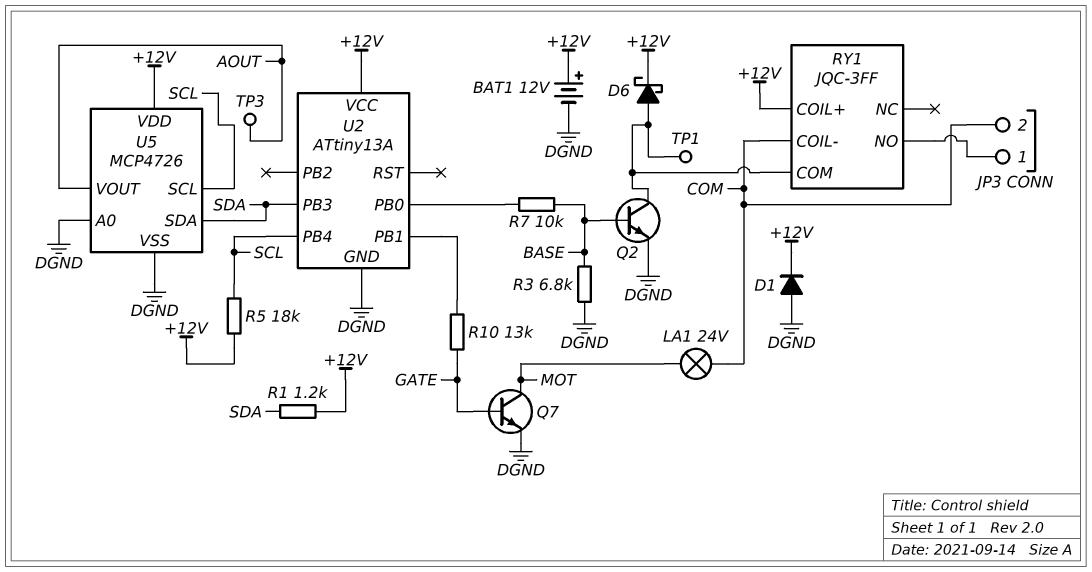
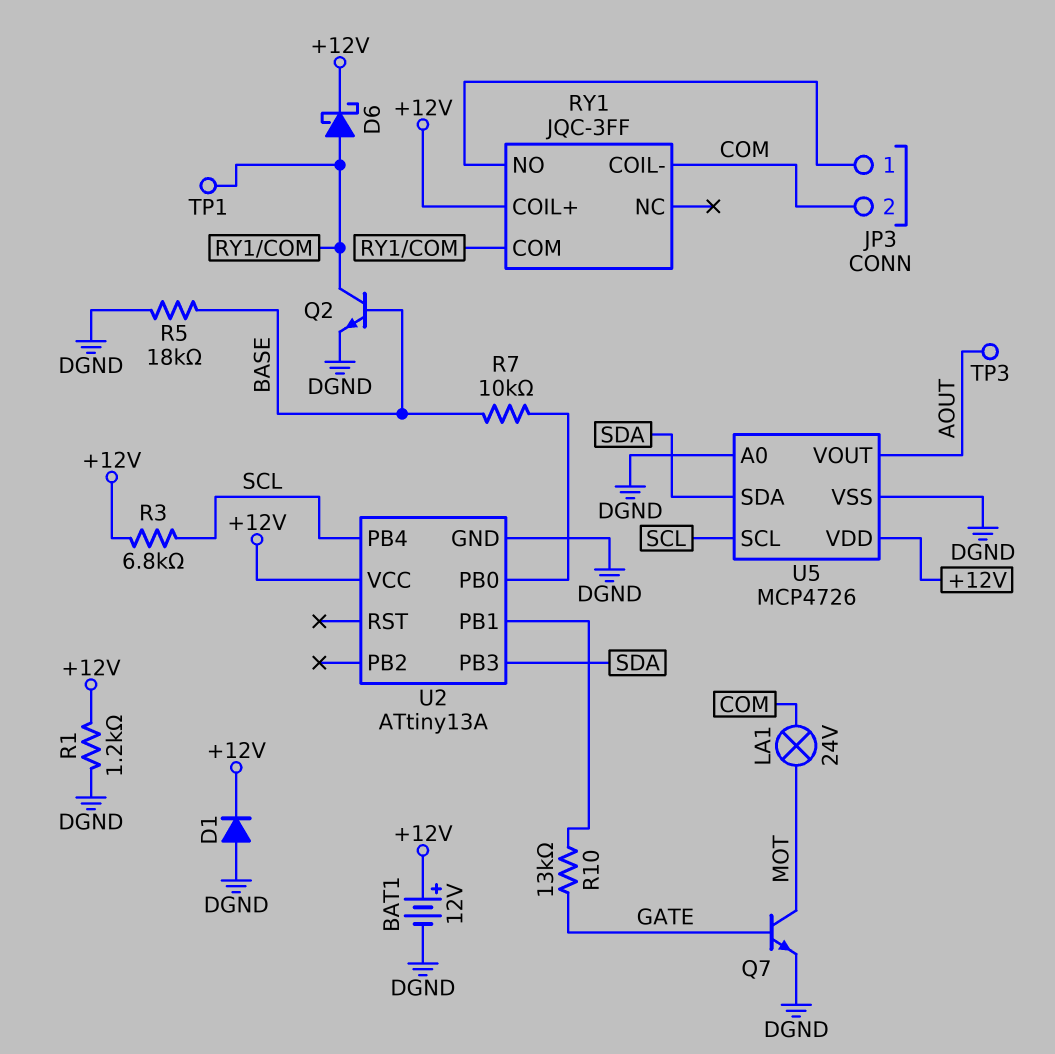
R1: 1.2k (+12V, SDA) -> 1.2k (+12V, DGND)
R3: 6.8k (BASE, DGND) -> 6.8k (+12V, SCL)
R5: 18k (+12V, SCL) -> 18k (BASE, DGND)

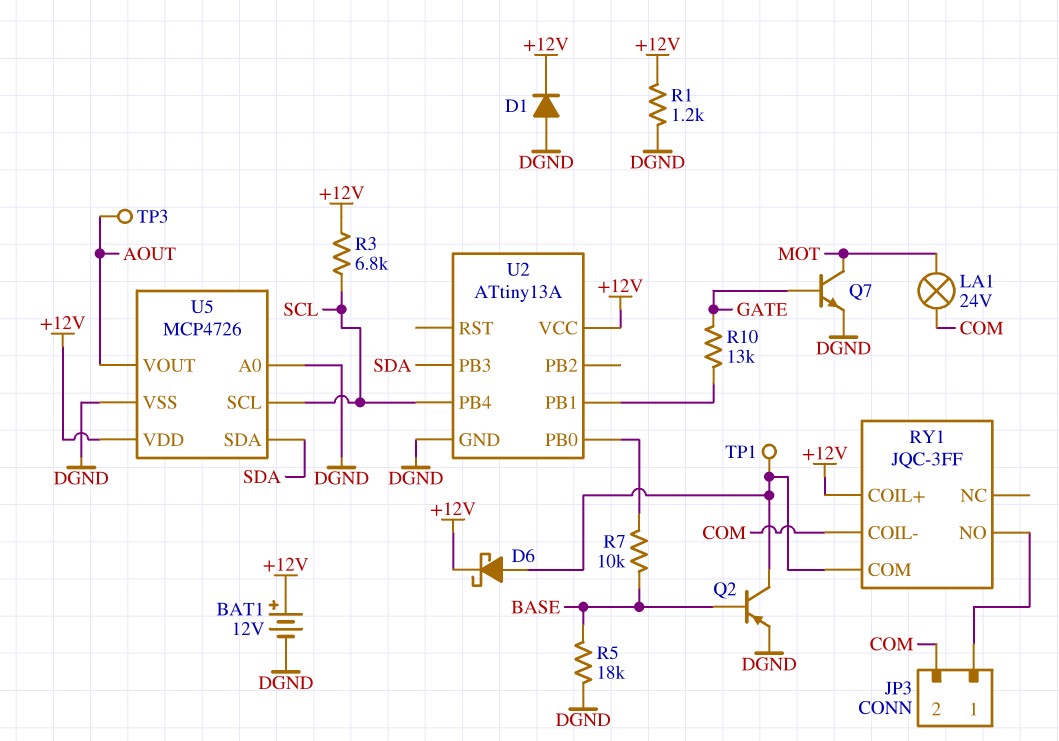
Q2: NPN (B BASE, C RY1/COM, E DGND) -> PNP (B BASE, C RY1/COM, E DGND)

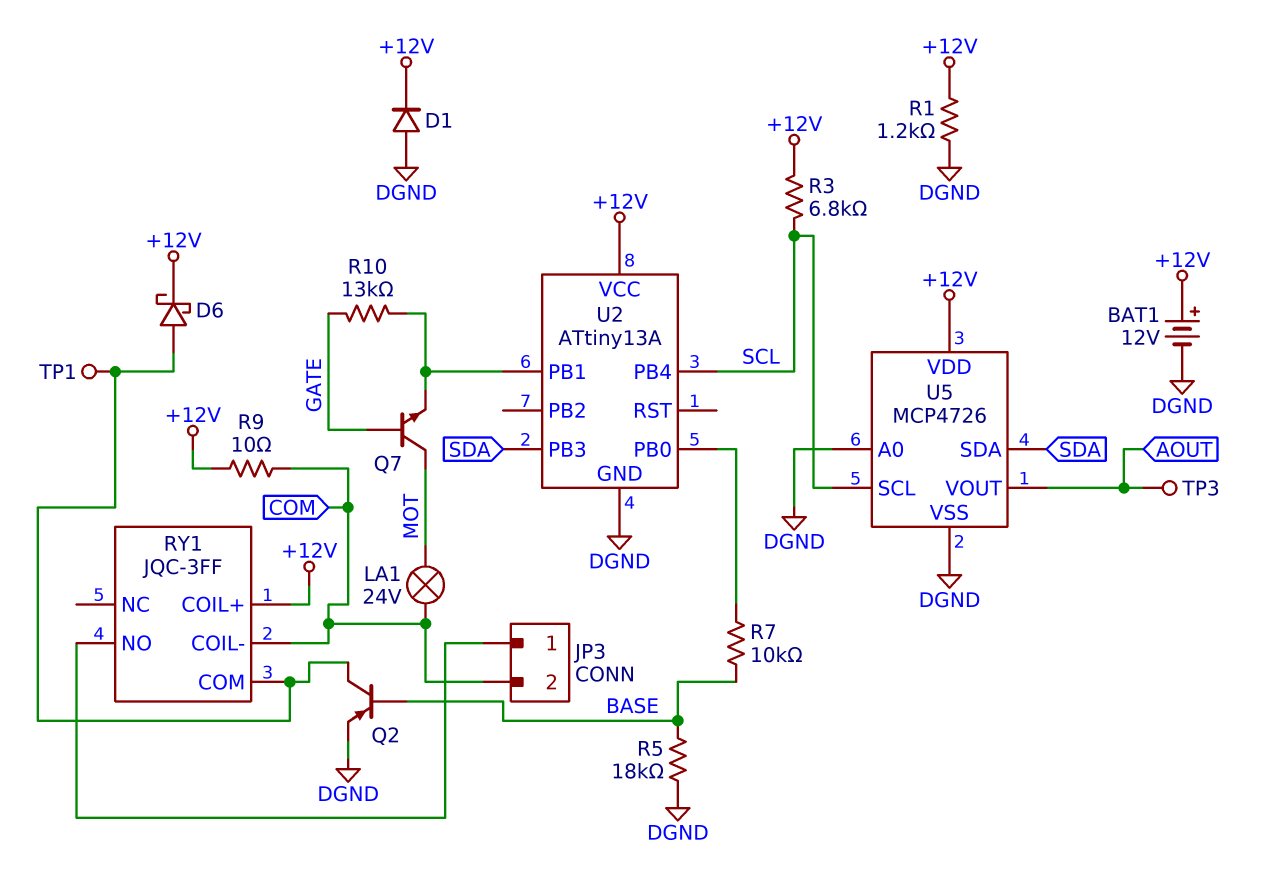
Q7: NPN (B GATE, C MOT, E DGND) -> NPN (B GATE, C MOT, E U2/PB1)
R9: none -> 10 (+12V, COM)

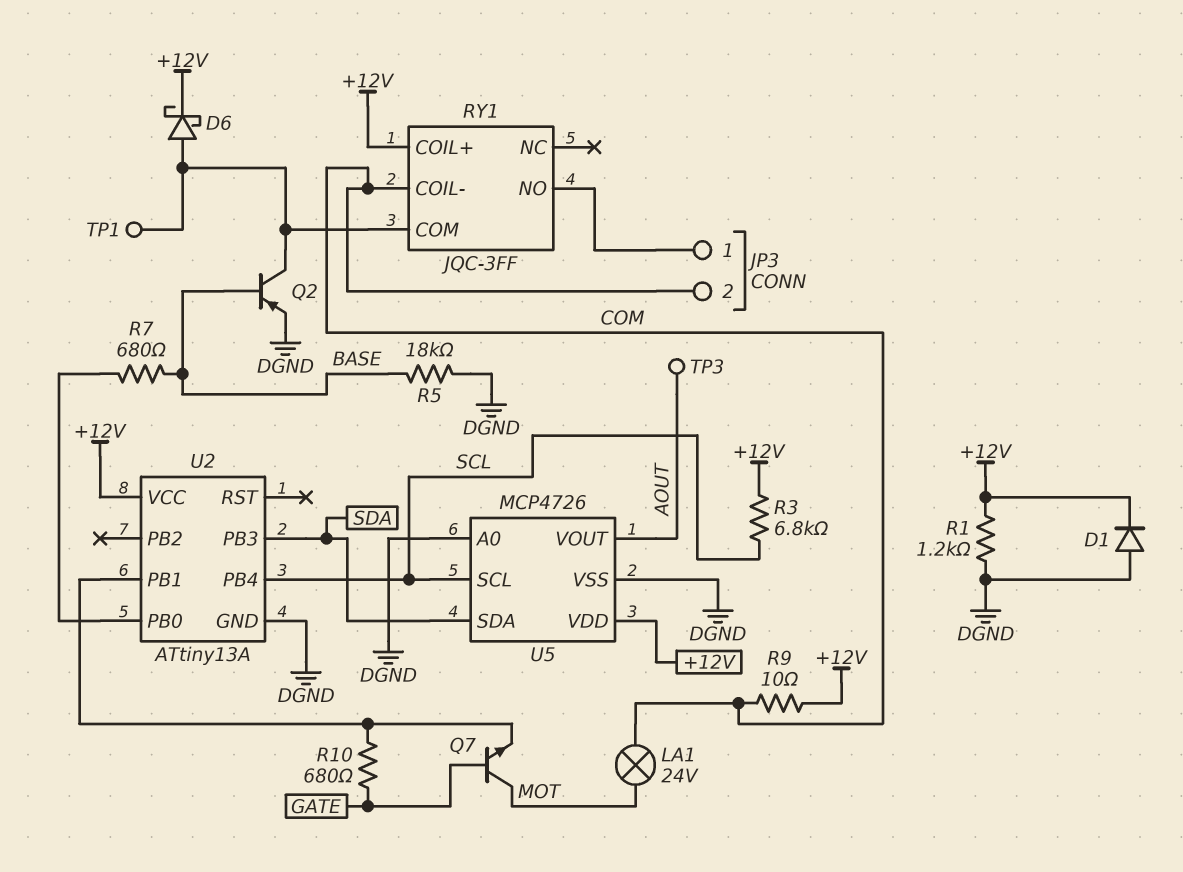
BAT1: 12V (plus +12V, minus DGND) -> none
R7: 10k (BASE, U2/PB0) -> 680 (BASE, U2/PB0)
R10: 13k (GATE, U2/PB1) -> 680 (GATE, U2/PB1)

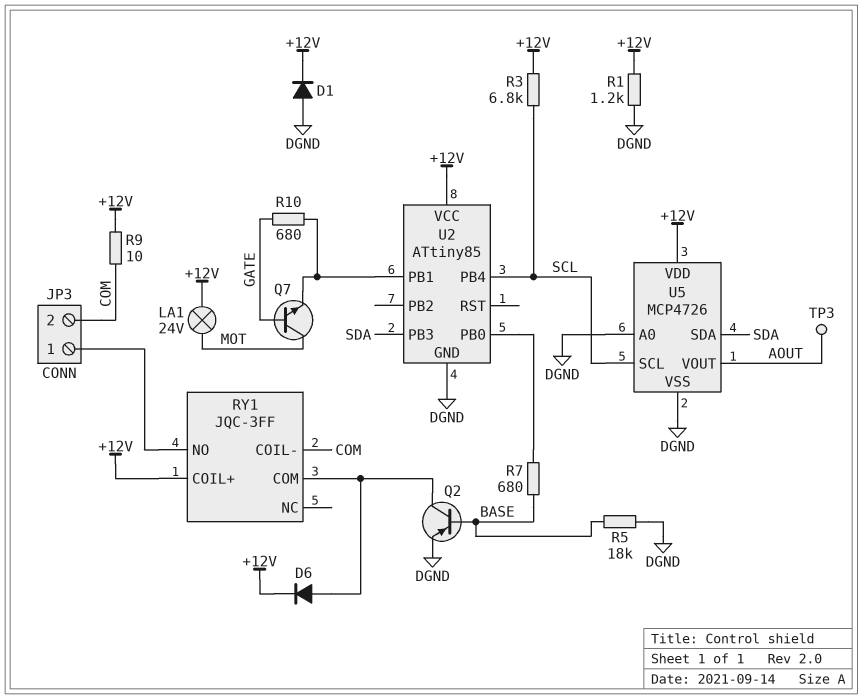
D6: schottky (A RY1/COM, K +12V) -> diode (A RY1/COM, K +12V)
LA1: lamp 24V (COM, MOT) -> lamp 24V (+12V, MOT)
TP1: test point (RY1/COM) -> none
U2: ATtiny13A -> ATtiny85

